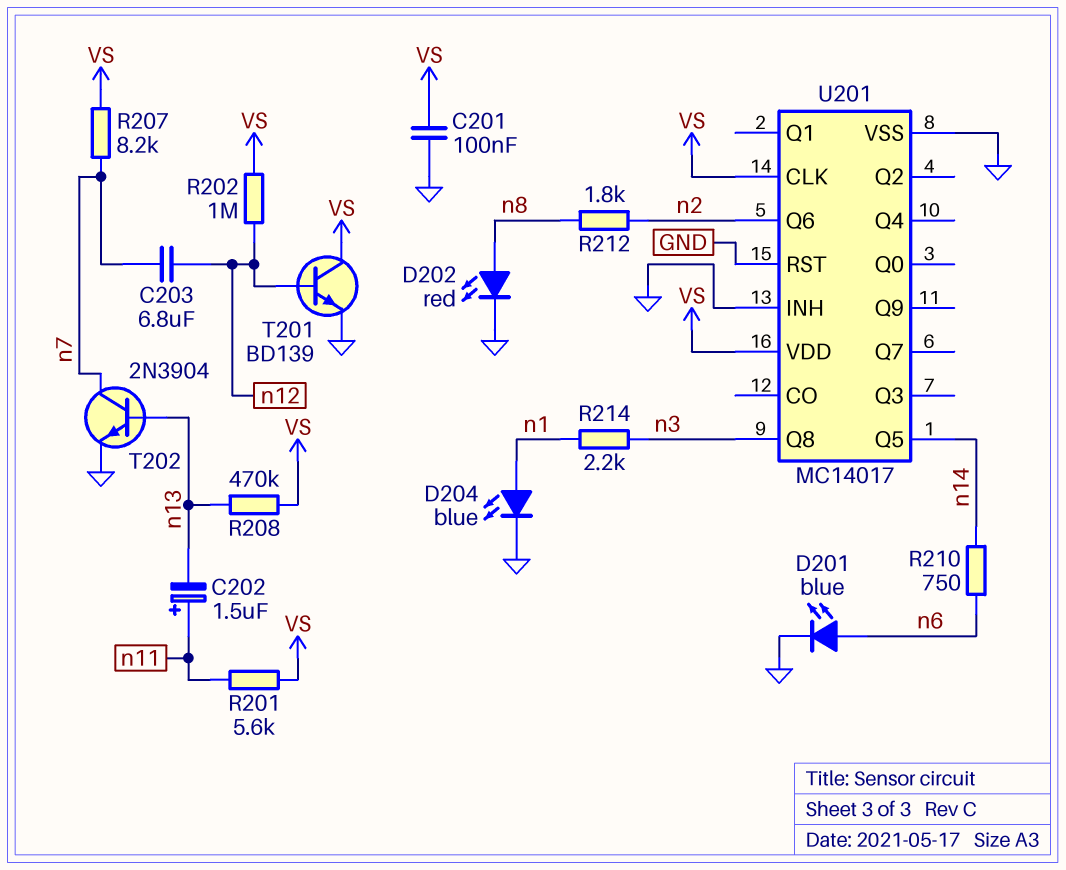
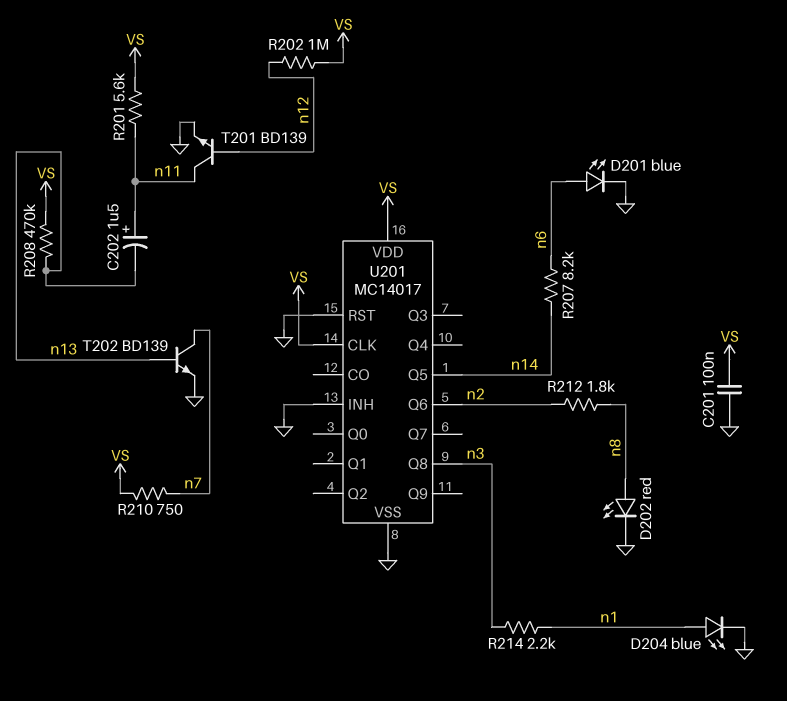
C203: 6.8uF (n7, n12) -> none
R207: 8.2k (VS, n7) -> 8.2k (n6, n14)
R210: 750 (n6, n14) -> 750 (VS, n7)
T201: NPN BD139 (B n12, C VS, E GND) -> NPN BD139 (B n12, C n11, E GND)
T202: NPN 2N3904 (B n13, C n7, E GND) -> NPN BD139 (B n13, C n7, E GND)

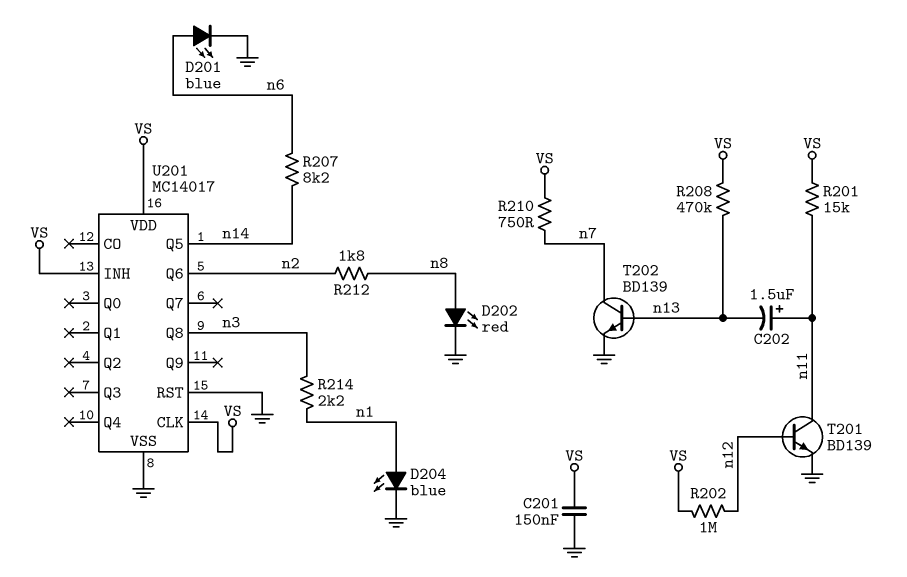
C201: 100nF (GND, VS) -> 150nF (GND, VS)
R201: 5.6k (VS, n11) -> 15k (VS, n11)
U201 pin INH: GND -> VS

